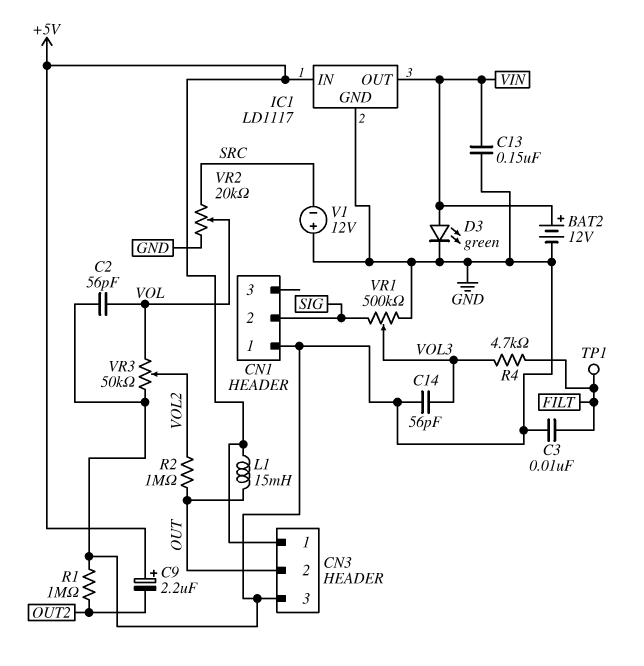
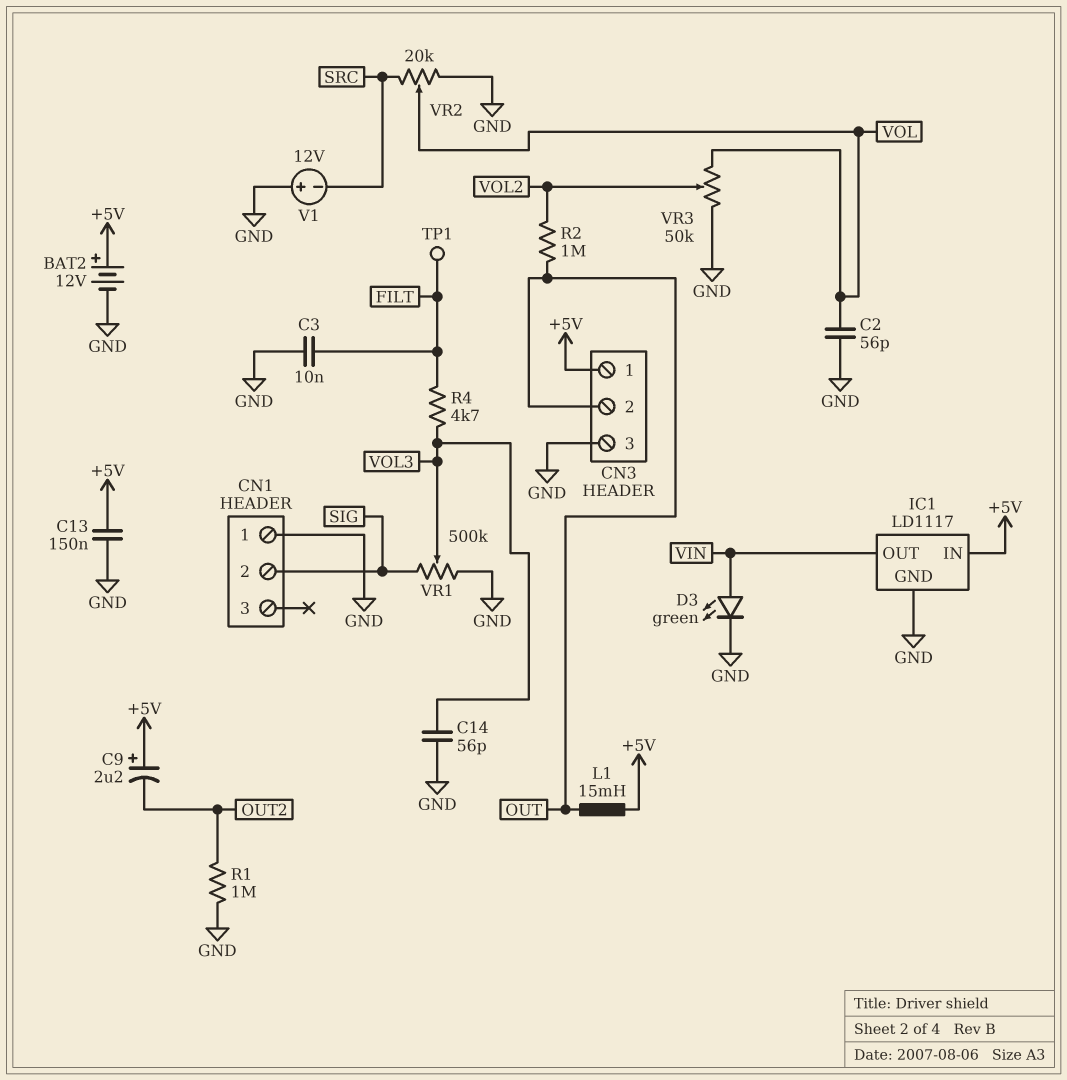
BAT2: 12V (plus VIN, minus GND) -> 12V (plus +5V, minus GND)
C13: 150nF (GND, VIN) -> 150nF (+5V, GND)

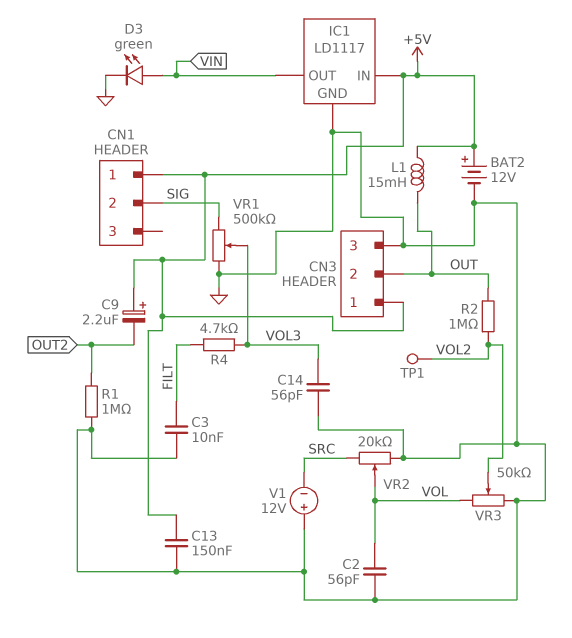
CN1 pin 1: GND -> +5V
TP1: test point (FILT) -> test point (VOL2)

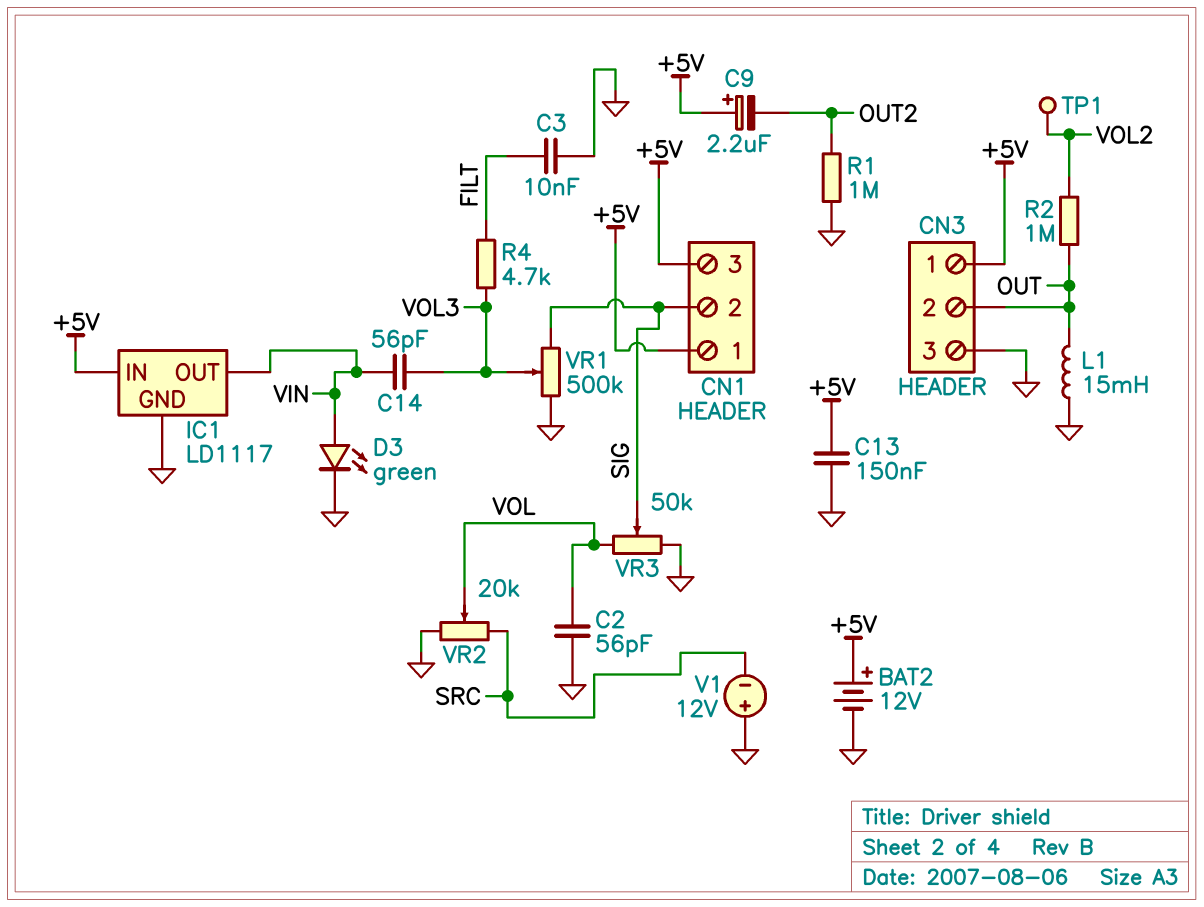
C14: 56pF (GND, VOL3) -> 56pF (VIN, VOL3)
CN1 pin 3: none -> +5V
L1: 15mH (+5V, OUT) -> 15mH (GND, OUT)
VR3: 50k (GND, VOL, wiper VOL2) -> 50k (GND, VOL, wiper SIG)

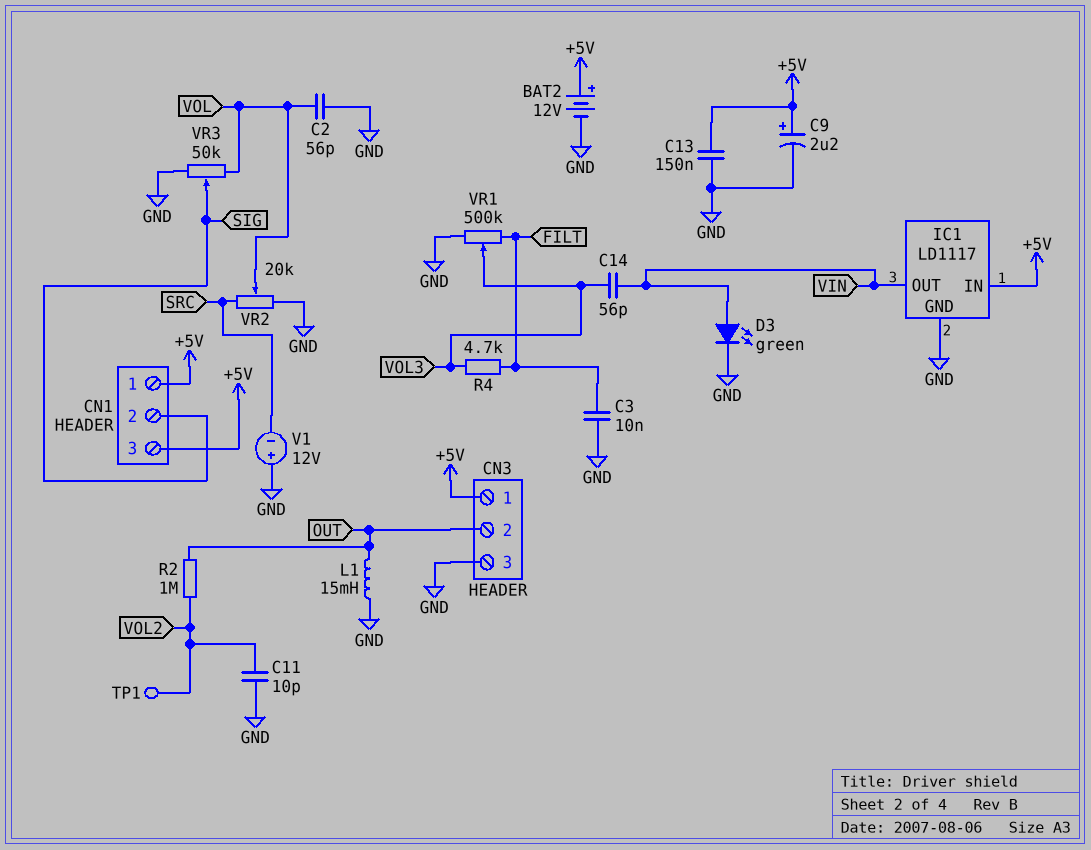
C9: 2.2uF (plus +5V, minus OUT2) -> 2.2uF (plus +5V, minus GND)
C11: none -> 10pF (GND, VOL2)
R1: 1M (GND, OUT2) -> none
VR1: 500k (GND, SIG, wiper VOL3) -> 500k (FILT, GND, wiper VOL3)

